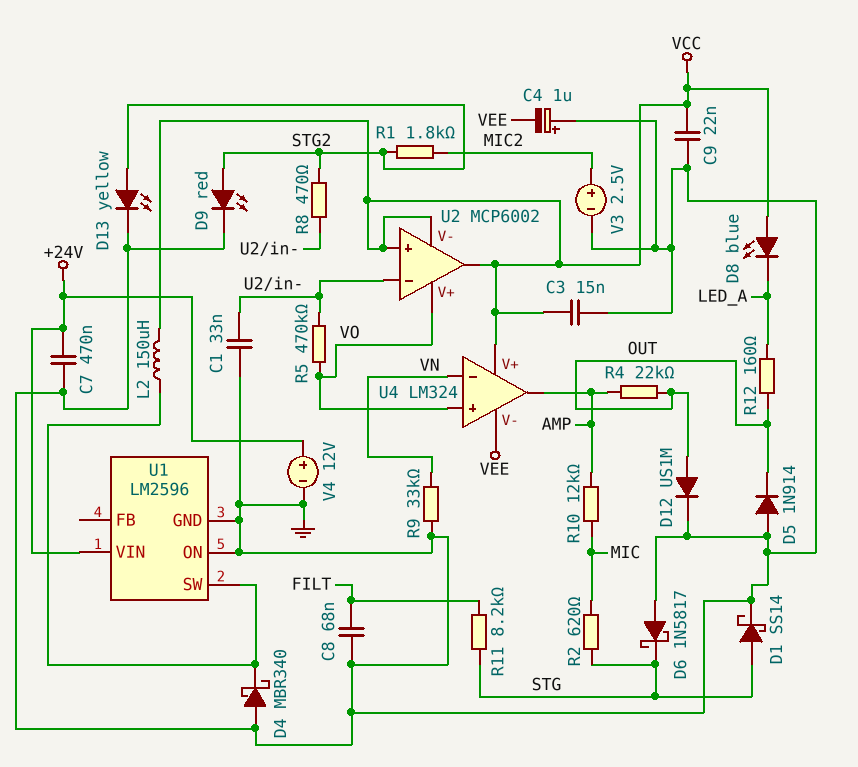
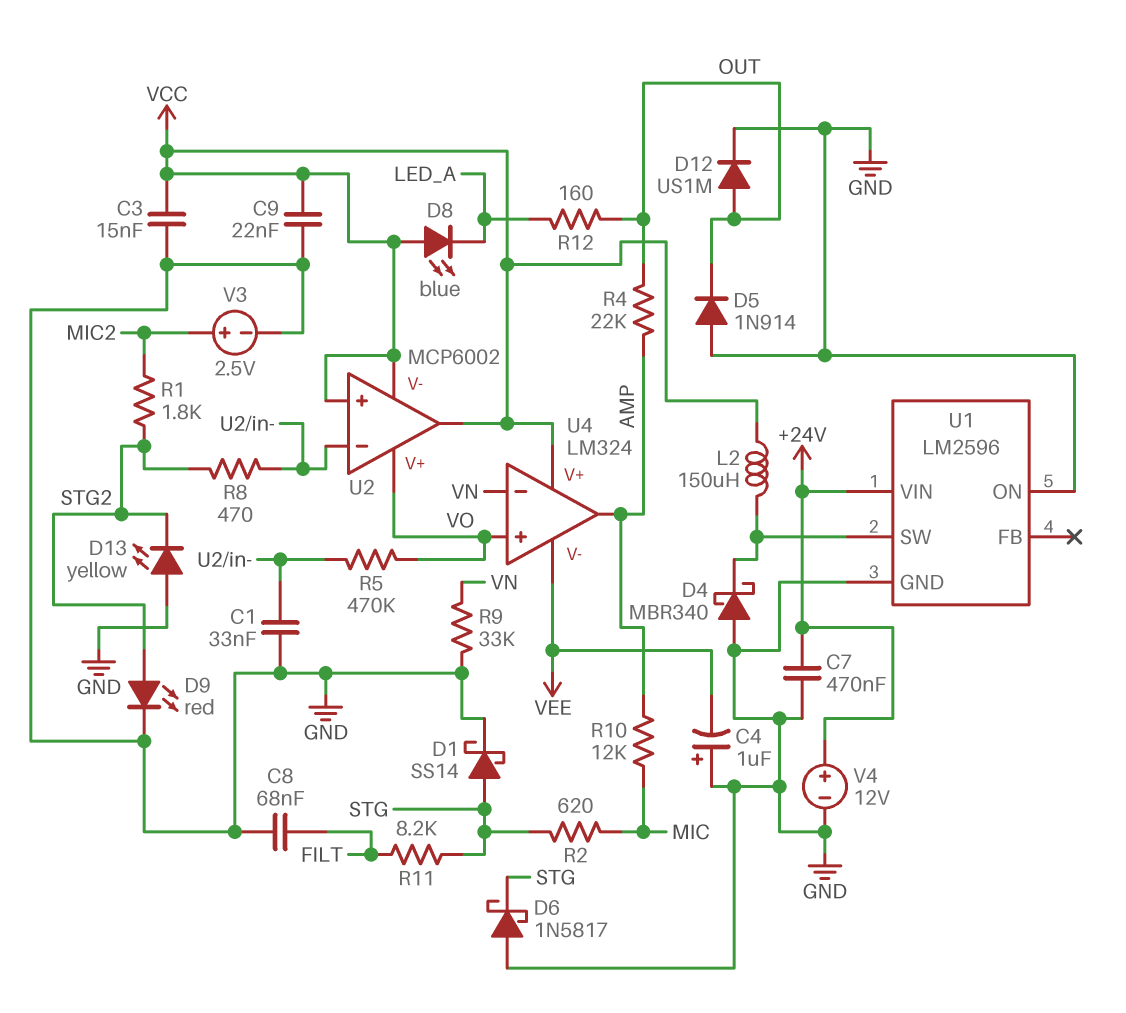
D13: LED yellow (A STG2, K GND) -> LED yellow (A GND, K STG2)

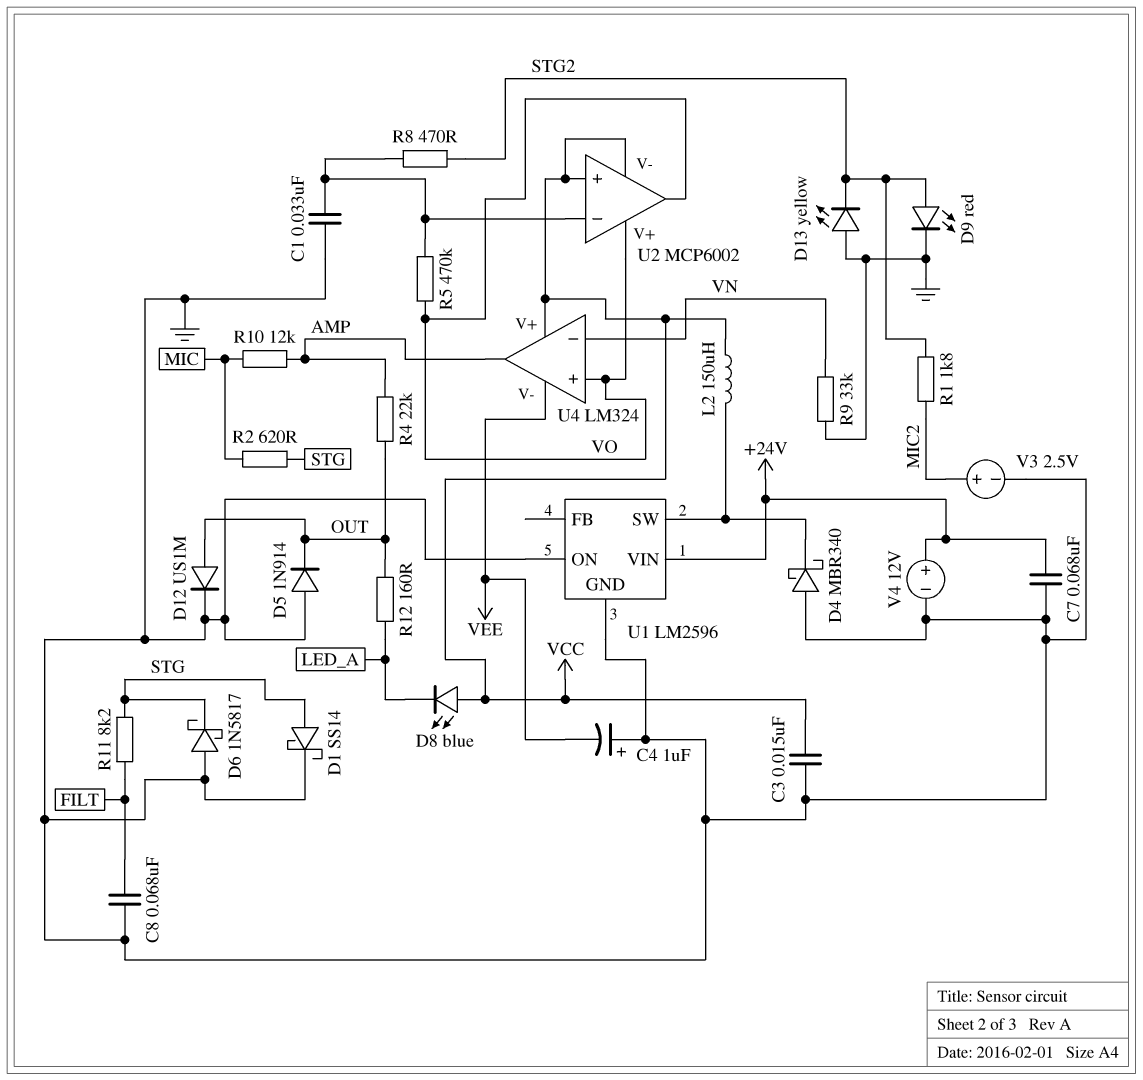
C7: 470nF (+24V, GND) -> 68nF (+24V, GND)
C9: 22nF (GND, VCC) -> none
U2 pin out: VCC -> VO

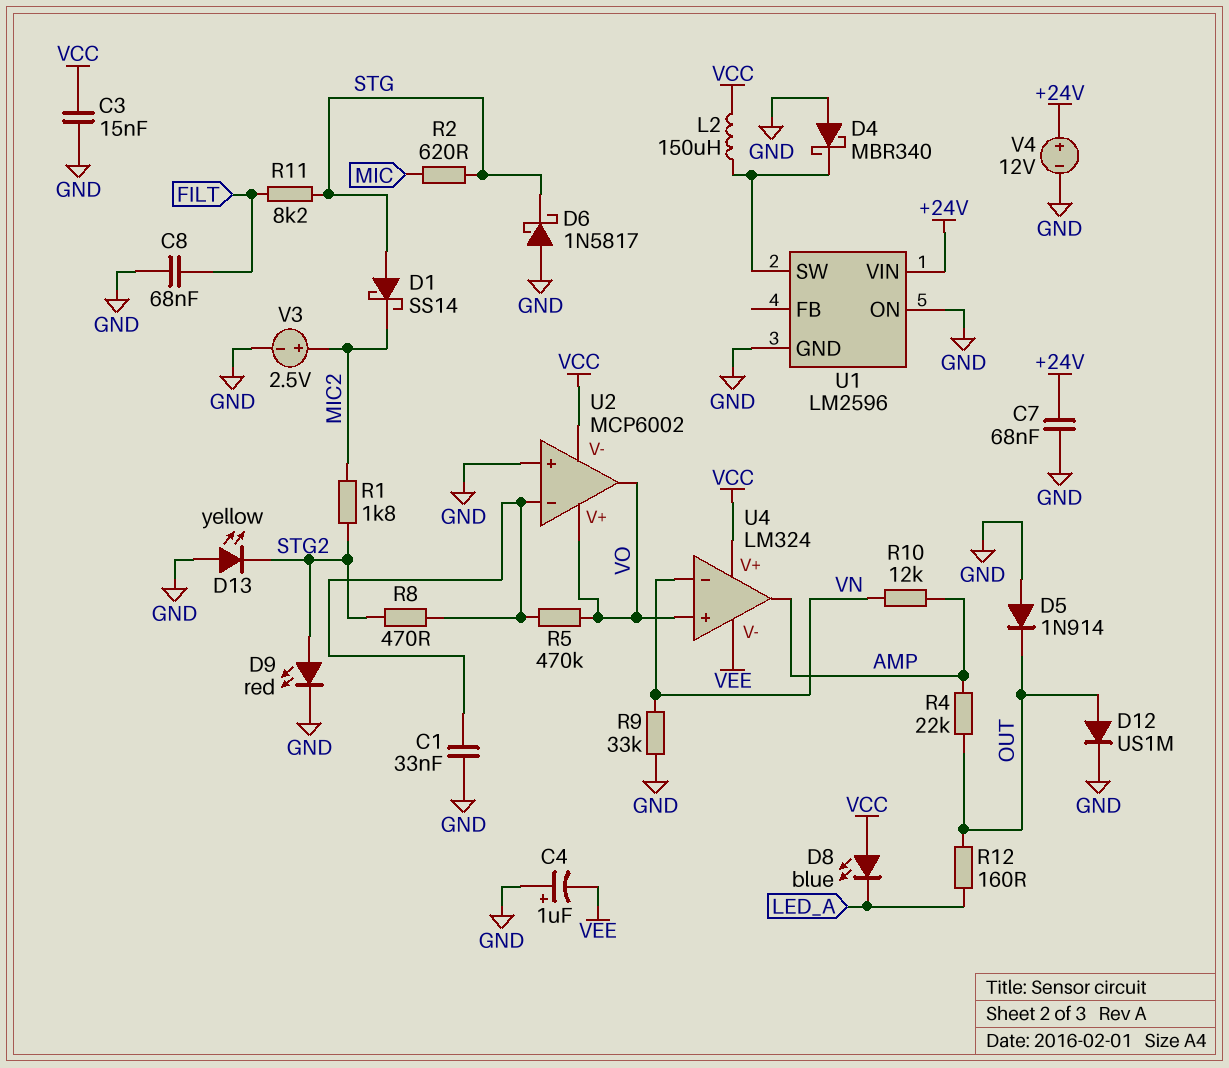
D1: schottky SS14 (A STG, K GND) -> schottky SS14 (A STG, K MIC2)
R10: 12k (AMP, MIC) -> 12k (AMP, VN)
U2 pin in+: VCC -> GND

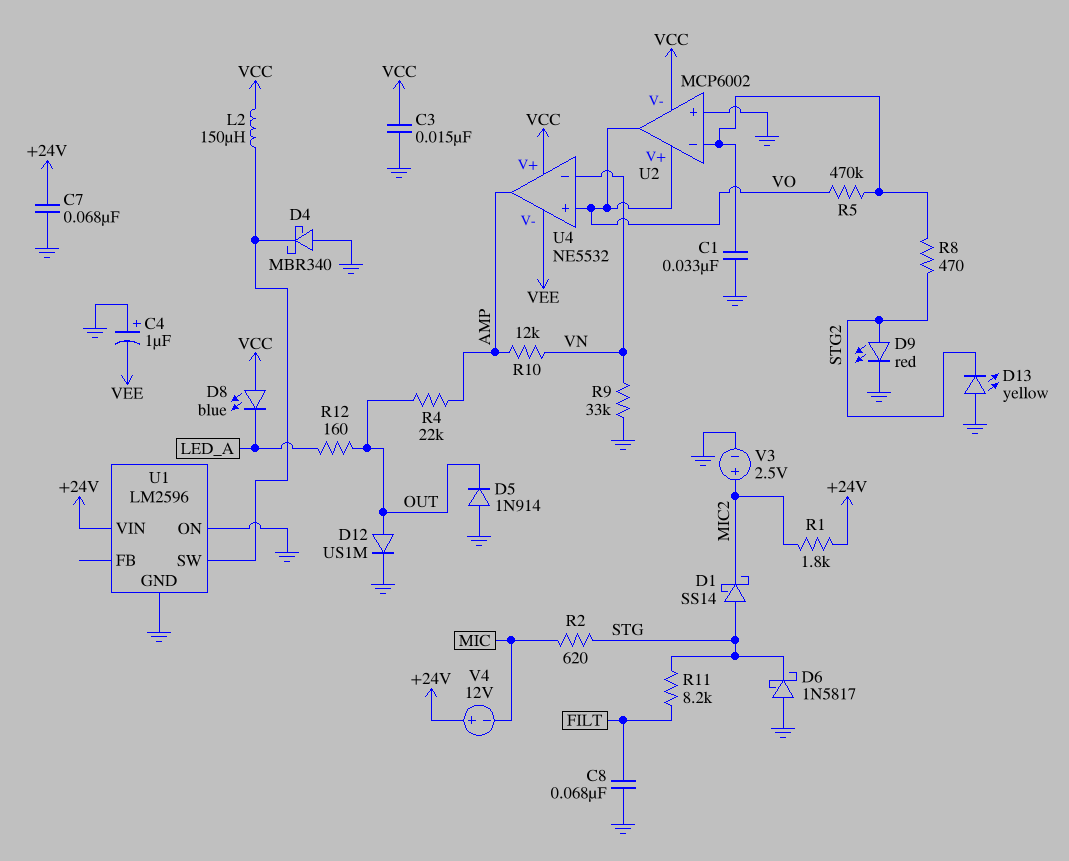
R1: 1.8k (MIC2, STG2) -> 1.8k (+24V, MIC2)
U4: LM324 -> NE5532
V4: 12V (plus +24V, minus GND) -> 12V (plus +24V, minus MIC)

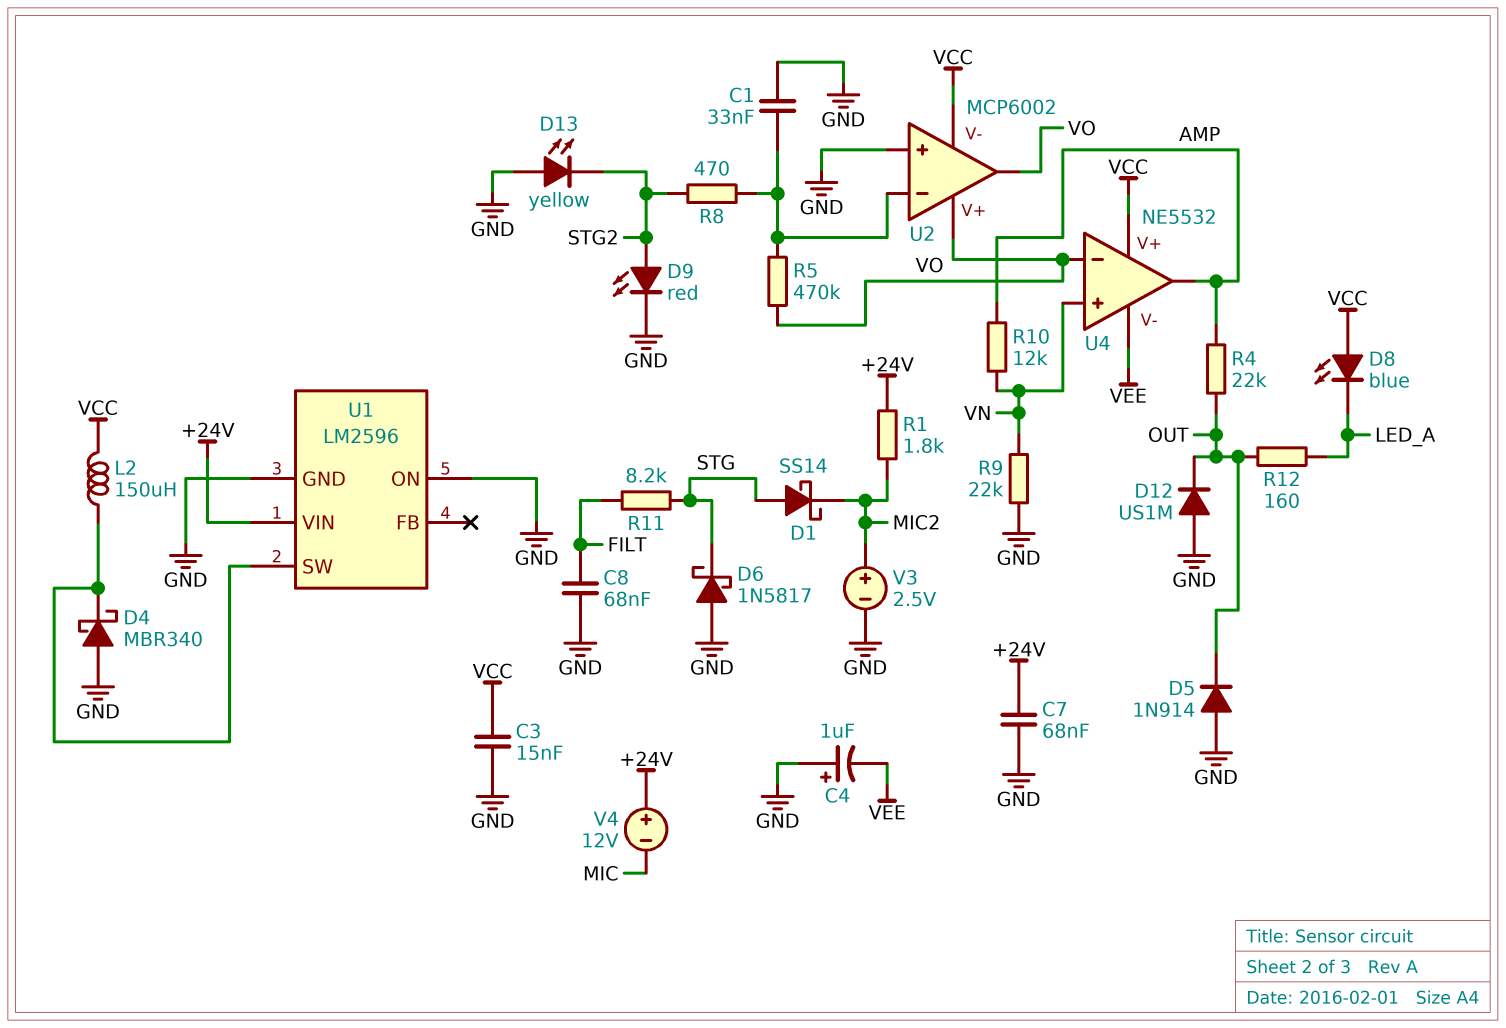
D12: diode US1M (A OUT, K GND) -> diode US1M (A GND, K OUT)
R2: 620 (MIC, STG) -> none
R9: 33k (GND, VN) -> 22k (GND, VN)
U4 pin in+: VO -> VN
U4 pin in-: VN -> VO

